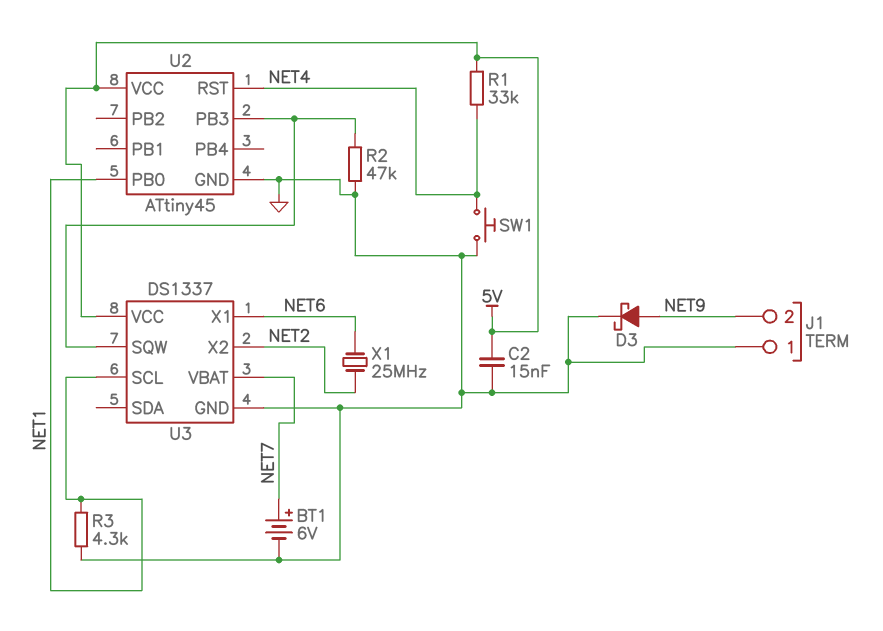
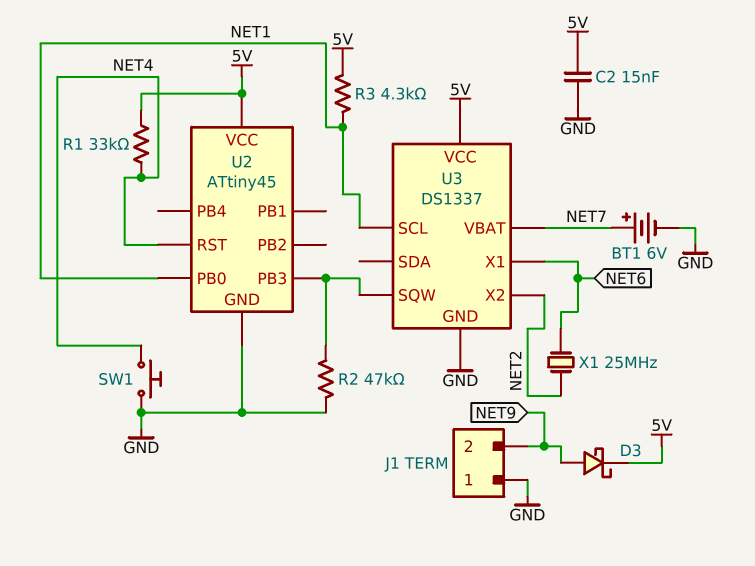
D3: schottky (A NET9, K GND) -> schottky (A NET9, K 5V)
R3: 4.3k (GND, NET1) -> 4.3k (5V, NET1)

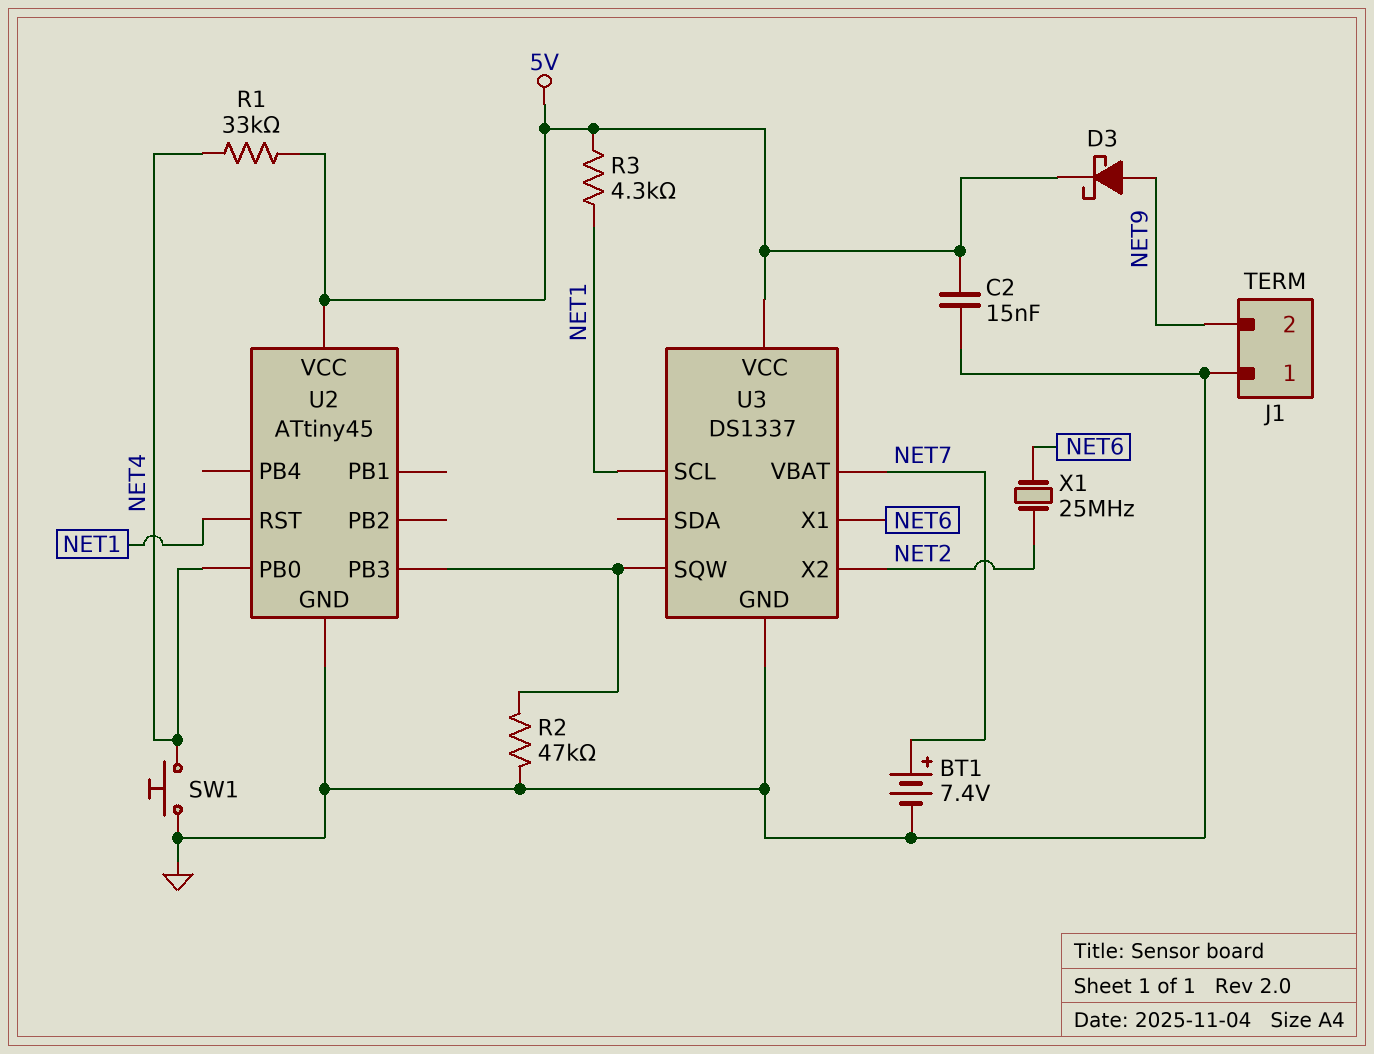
BT1: 6V (plus NET7, minus GND) -> 7.4V (plus NET7, minus GND)
U2 pin PB0: NET1 -> NET4
U2 pin RST: NET4 -> NET1

